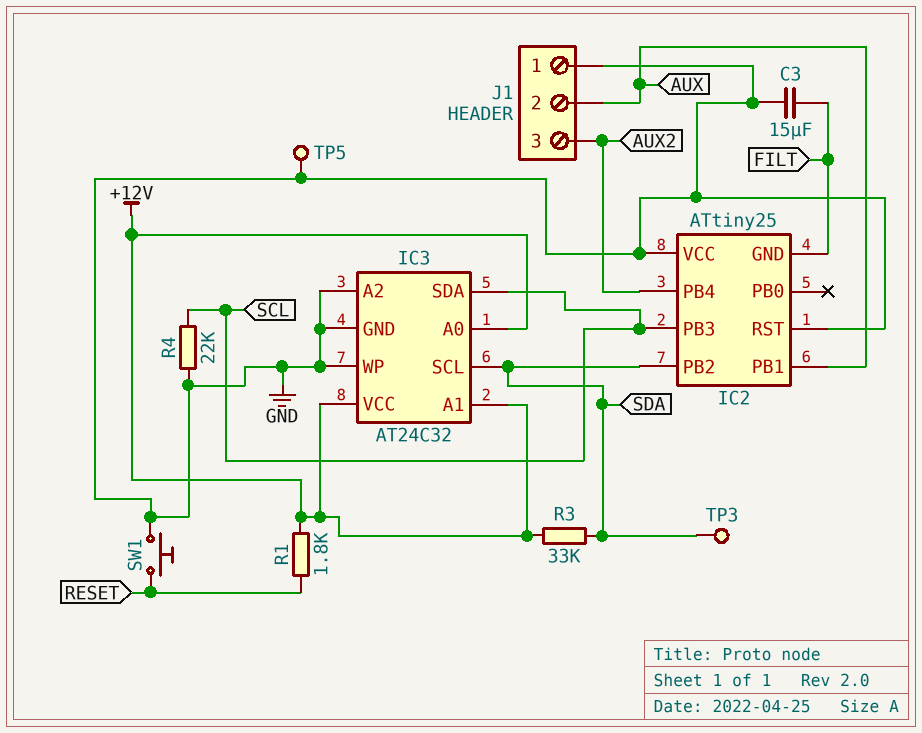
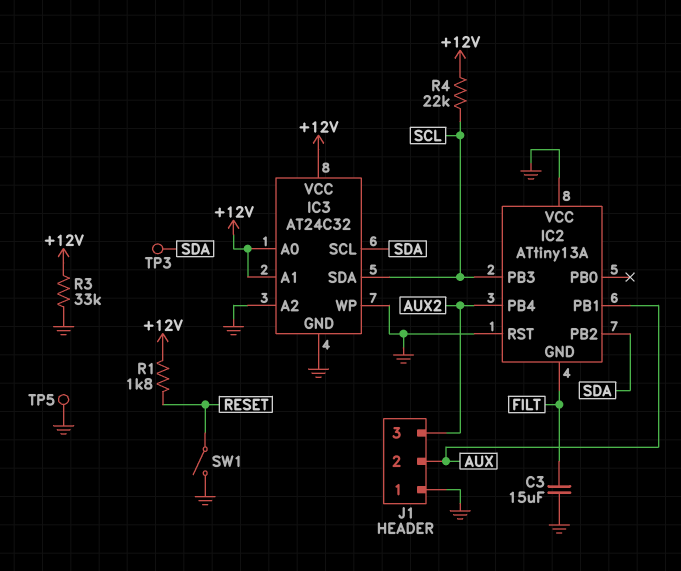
IC2: ATtiny25 -> ATtiny13A
R3: 33k (+12V, SDA) -> 33k (+12V, GND)
R4: 22k (GND, SCL) -> 22k (+12V, SCL)
SW1: button (GND, RESET) -> switch (GND, RESET)

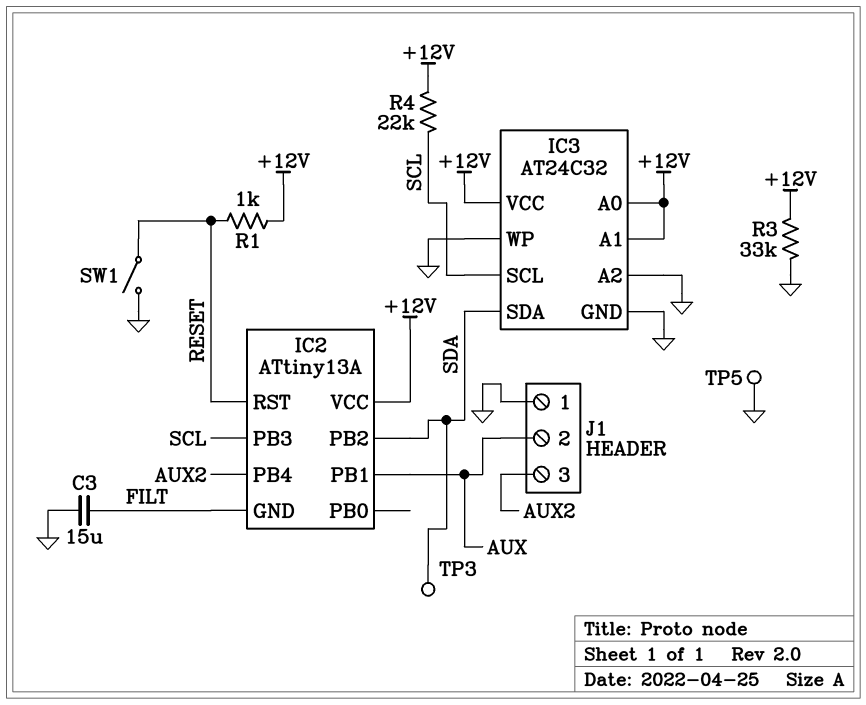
IC2 pin RST: GND -> RESET
IC2 pin VCC: GND -> +12V
IC3 pin SCL: SDA -> SCL
IC3 pin SDA: SCL -> SDA
R1: 1.8k (+12V, RESET) -> 1k (+12V, RESET)

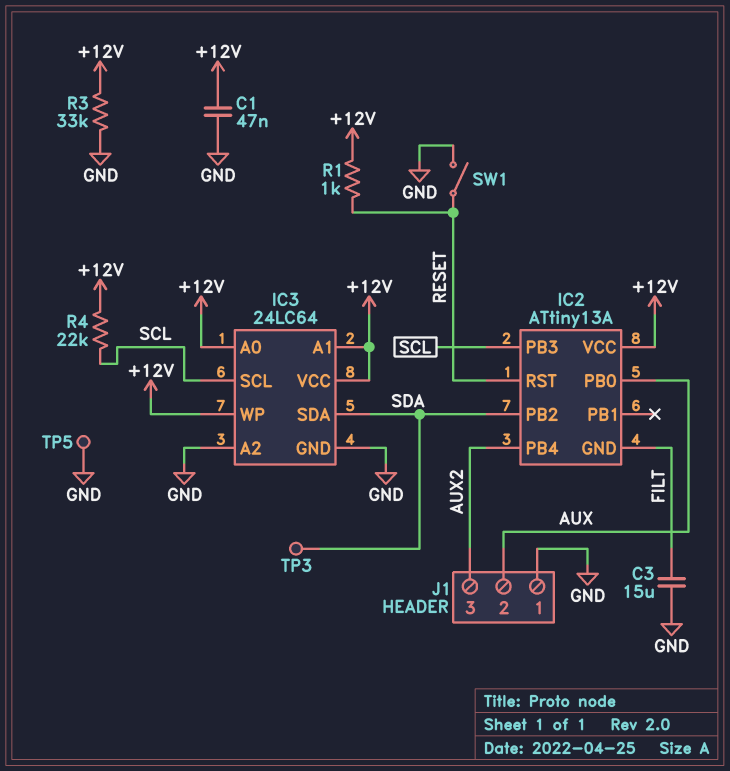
C1: none -> 47nF (+12V, GND)
IC2 pin PB0: none -> AUX
IC2 pin PB1: AUX -> none
IC3: AT24C32 -> 24LC64
IC3 pin WP: GND -> +12V

